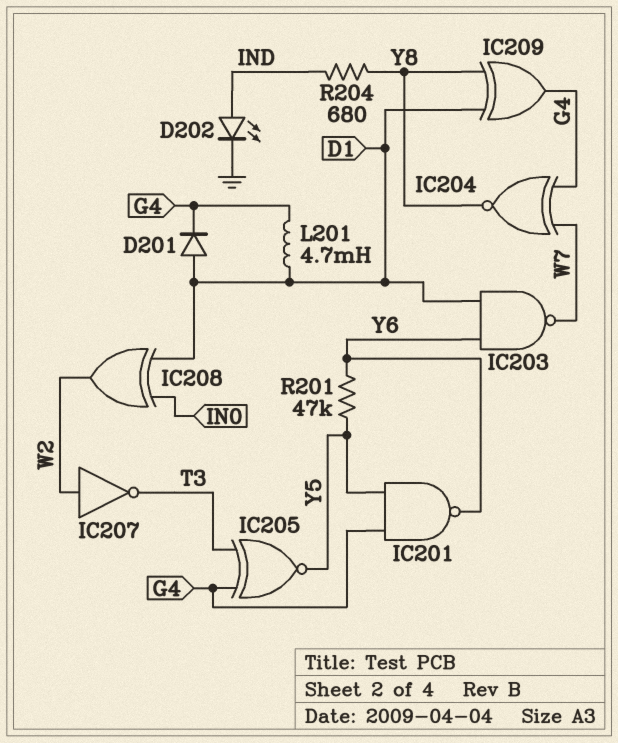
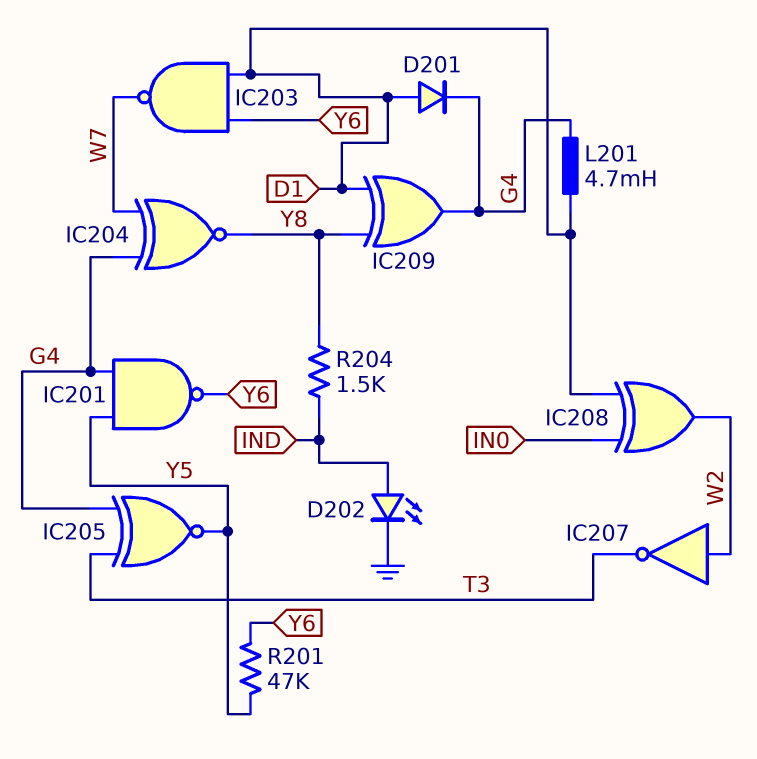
R204: 680 (IND, Y8) -> 1.5k (IND, Y8)

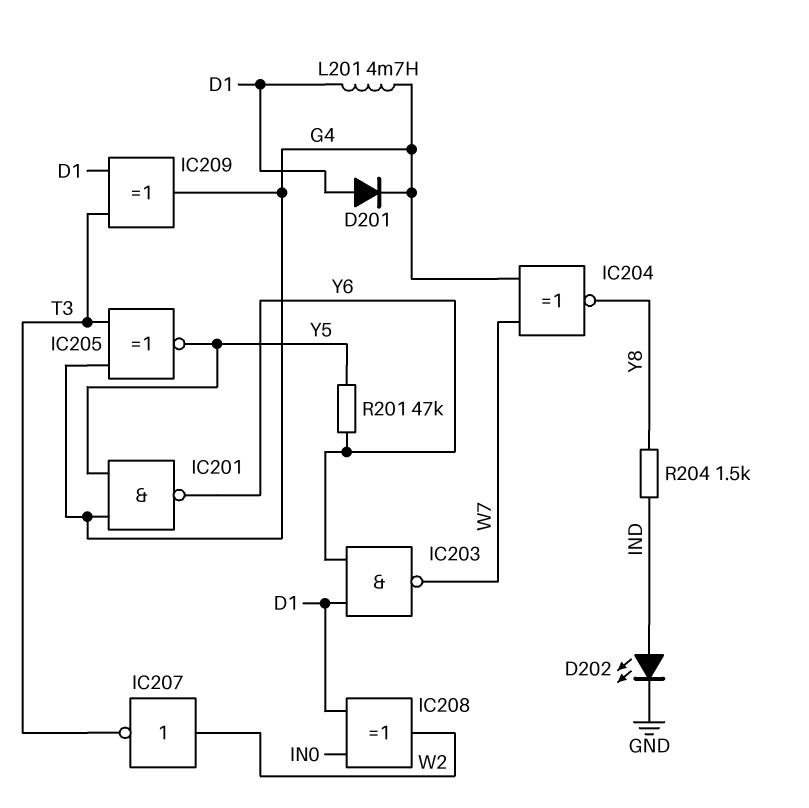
IC209: XOR (in D1, in Y8, out G4) -> XOR (in D1, in T3, out G4)

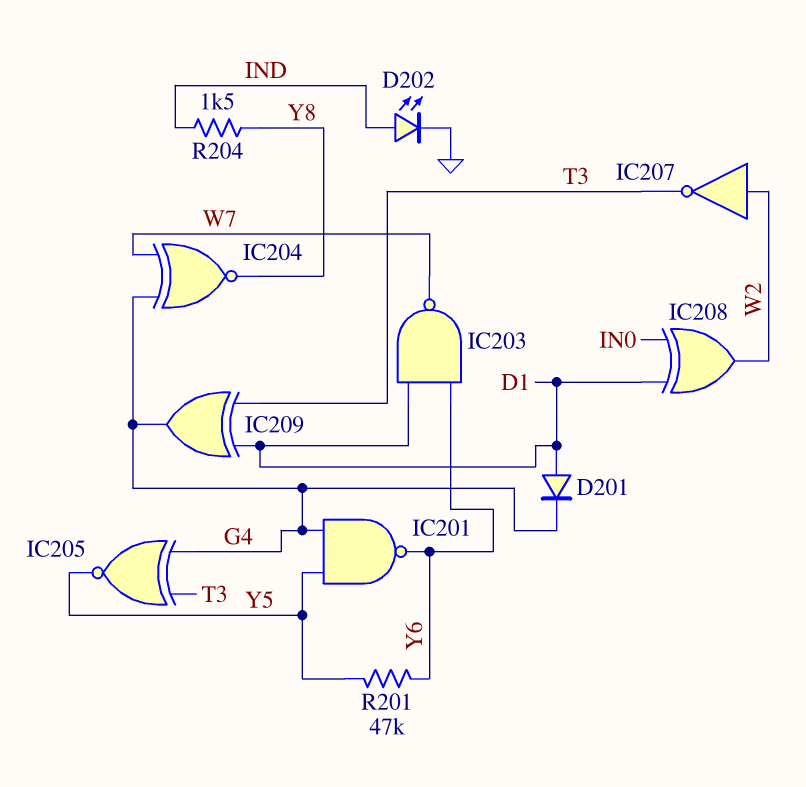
L201: 4.7mH (D1, G4) -> none

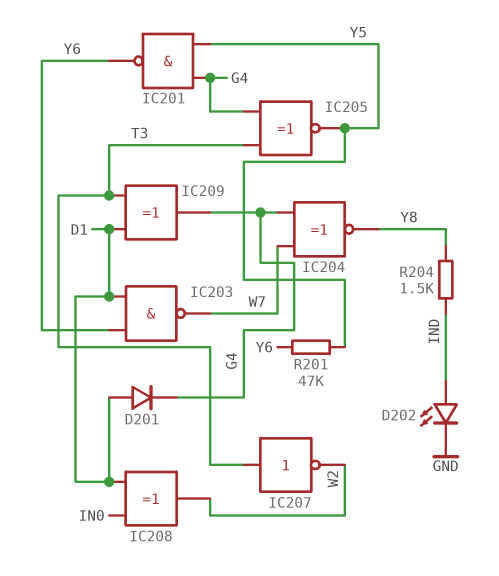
IC207: NOT (in W2, out T3) -> NOT (in T3, out W2)

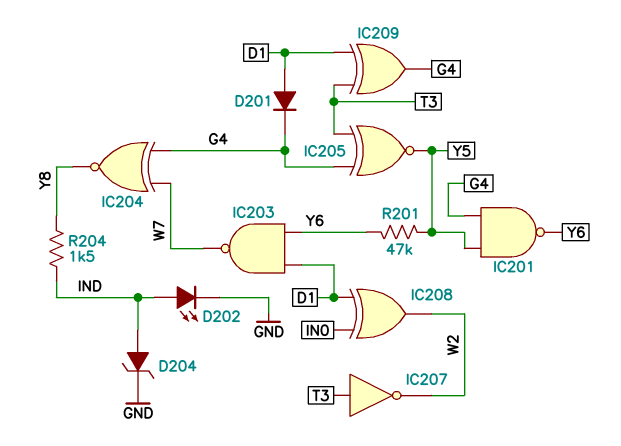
D204: none -> zener (A IND, K GND)

